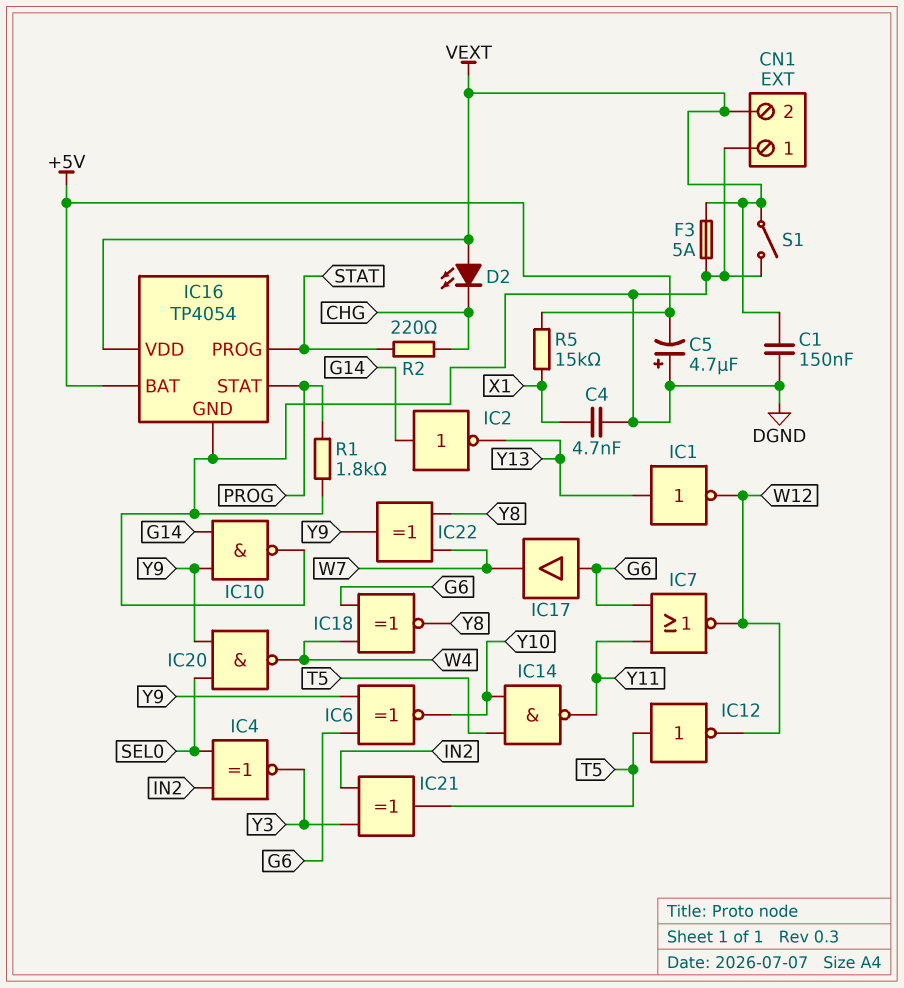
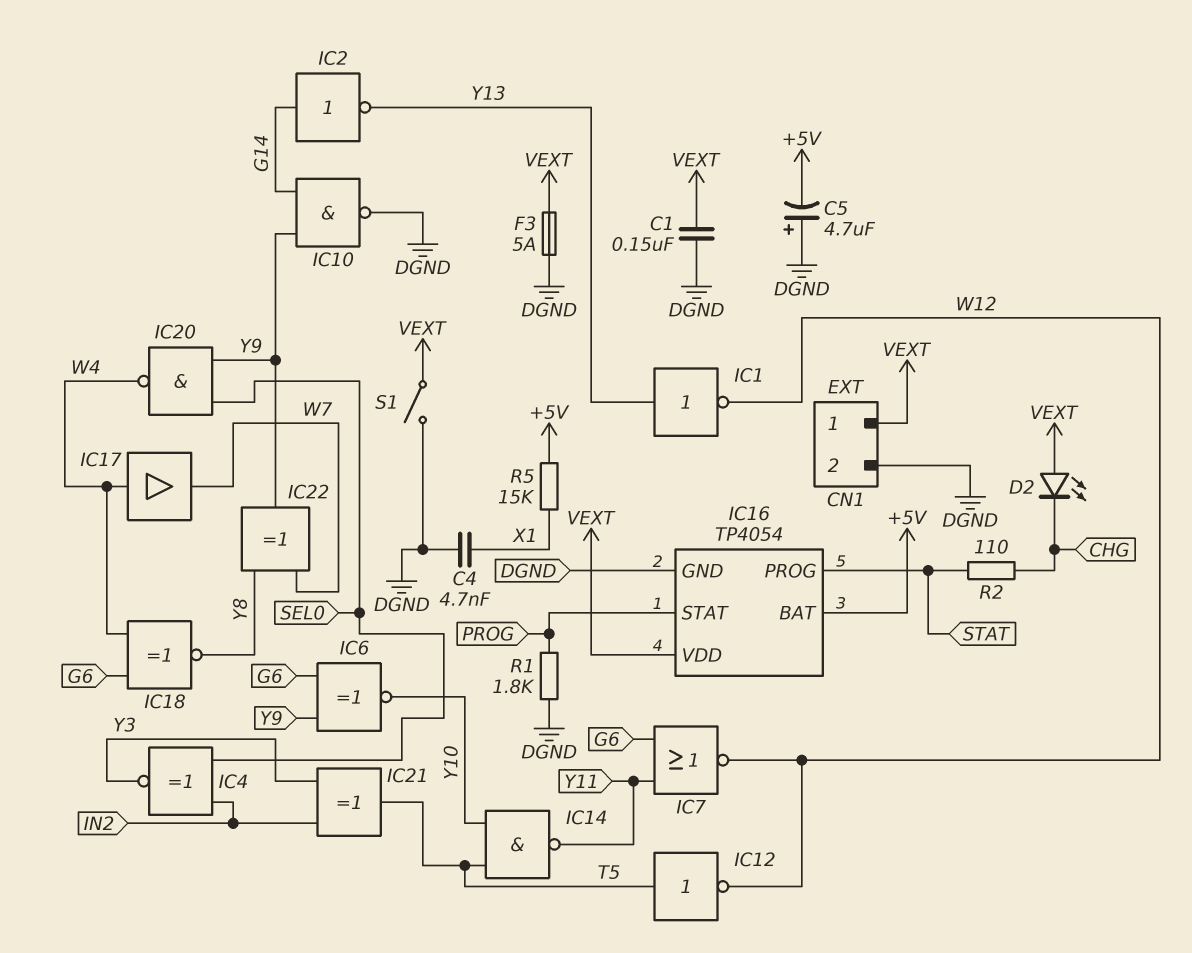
CN1 pin 1: DGND -> VEXT
CN1 pin 2: VEXT -> DGND
IC17: buffer (in G6, out W7) -> buffer (in W4, out W7)
R2: 220 (CHG, STAT) -> 110 (CHG, STAT)

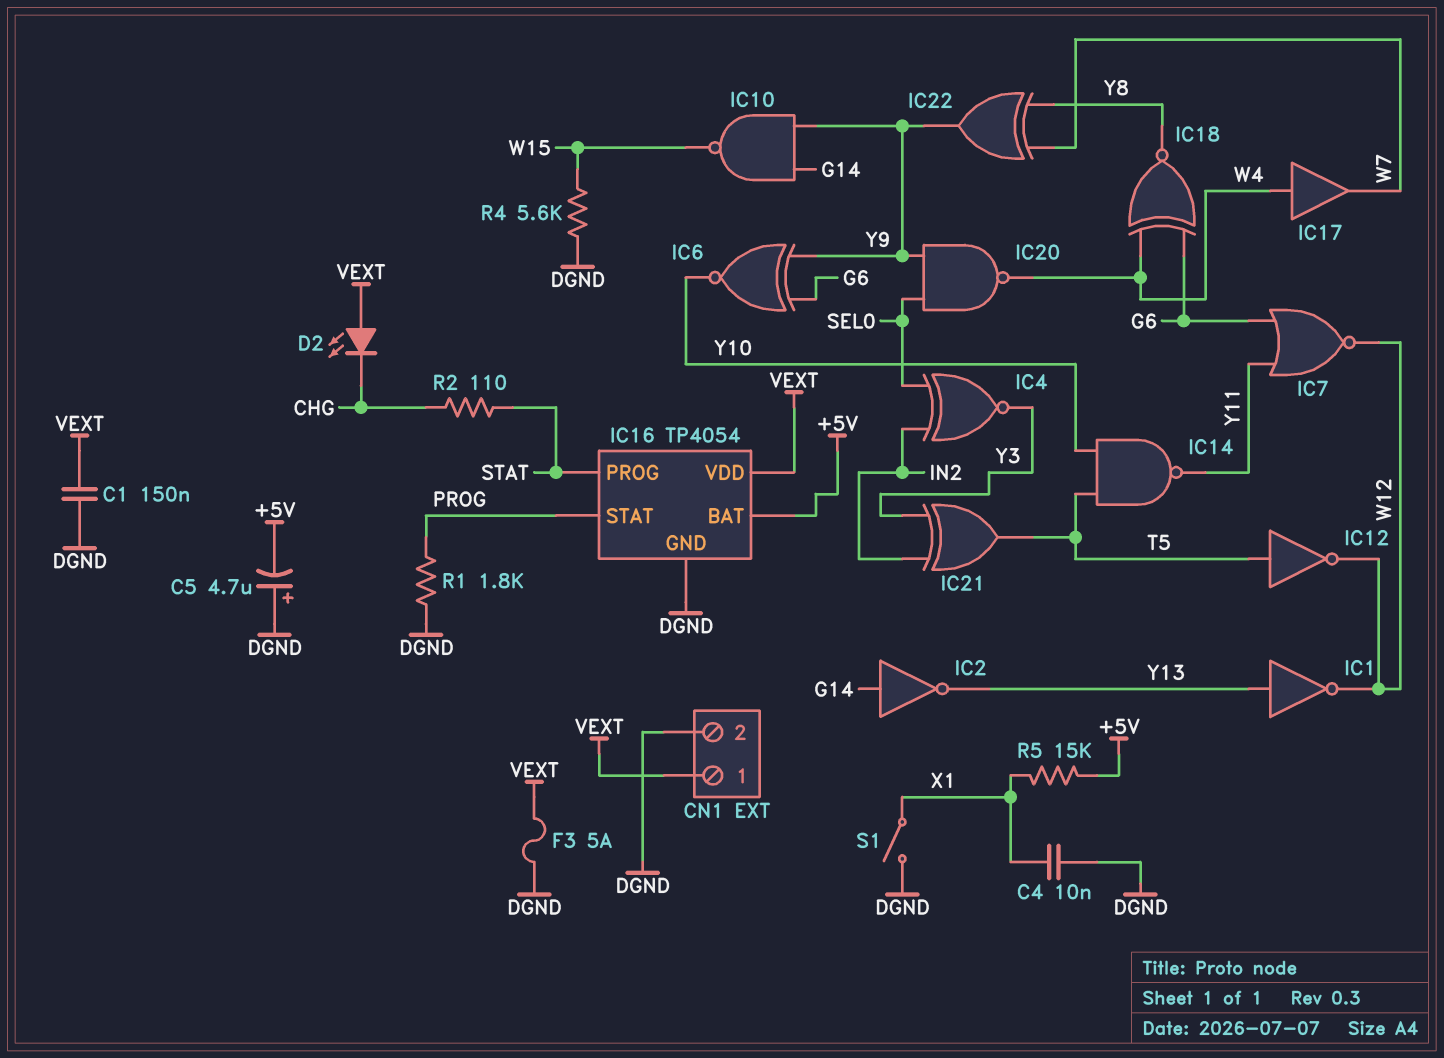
C4: 4.7nF (DGND, X1) -> 10nF (DGND, X1)
IC10: NAND (in G14, in Y9, out DGND) -> NAND (in G14, in Y9, out W15)
R4: none -> 5.6k (DGND, W15)
S1: switch (DGND, VEXT) -> switch (DGND, X1)

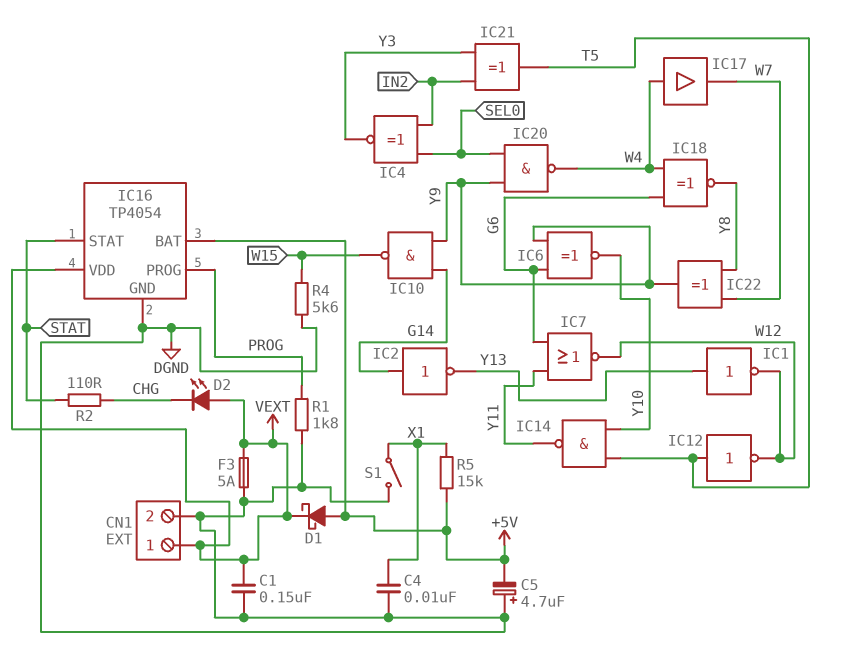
D1: none -> schottky (A +5V, K VEXT)
IC16 pin PROG: STAT -> PROG
IC16 pin STAT: PROG -> STAT

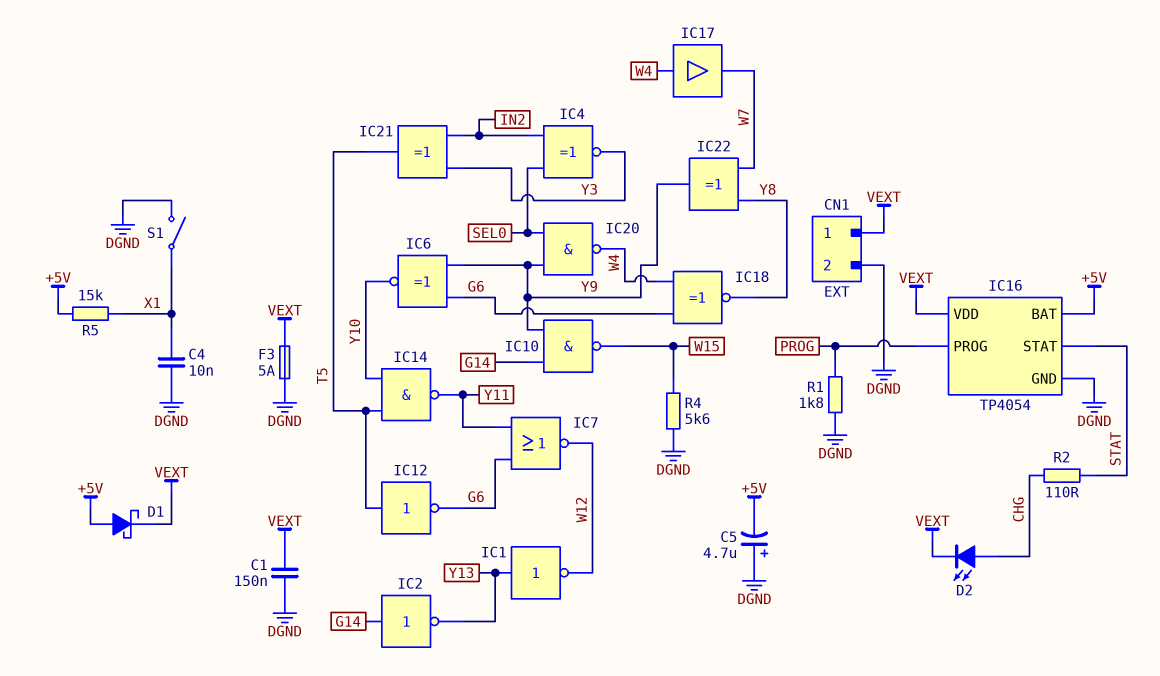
D2: LED (A VEXT, K CHG) -> LED (A CHG, K VEXT)
IC12: NOT (in T5, out W12) -> NOT (in T5, out G6)

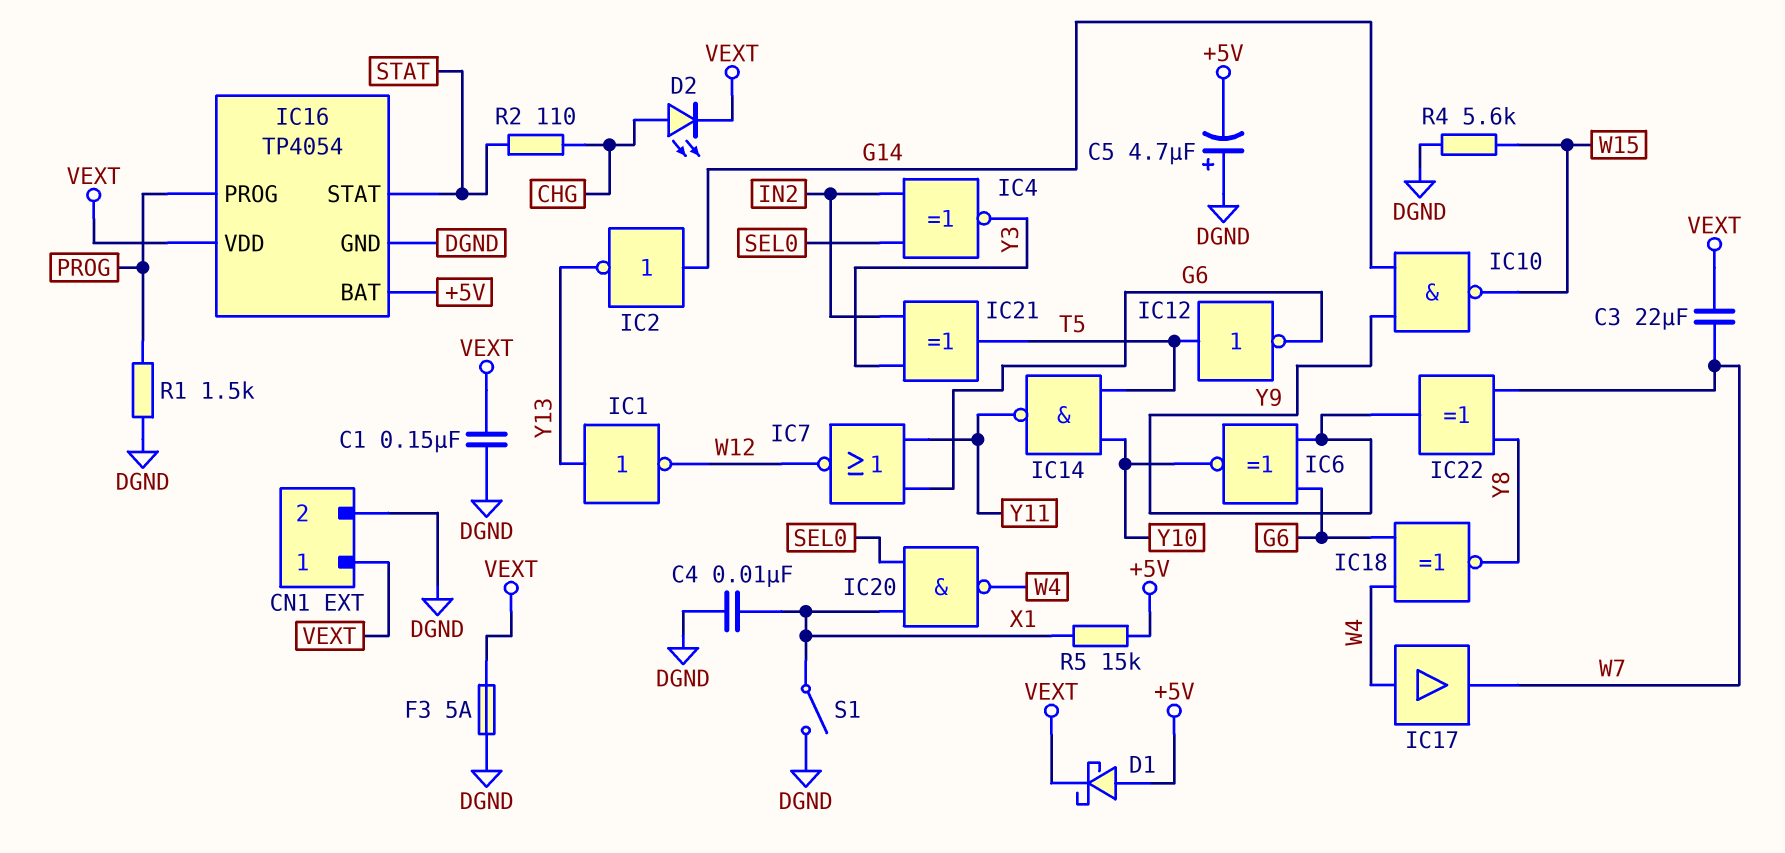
C3: none -> 22uF (VEXT, W7)
IC20: NAND (in SEL0, in Y9, out W4) -> NAND (in SEL0, in X1, out W4)
R1: 1.8k (DGND, PROG) -> 1.5k (DGND, PROG)

